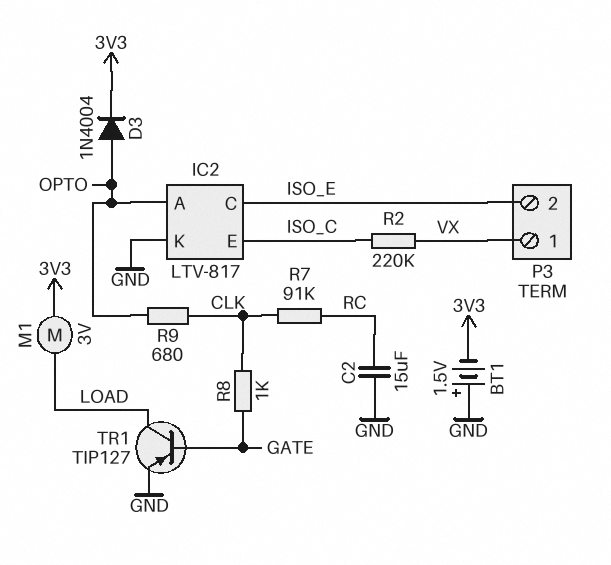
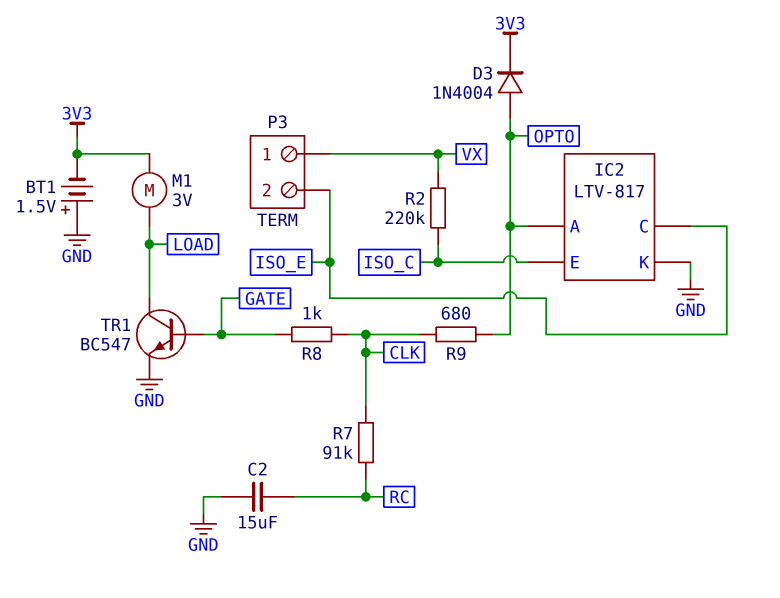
TR1: PNP TIP127 (B GATE, C LOAD, E GND) -> NPN BC547 (B GATE, C LOAD, E GND)

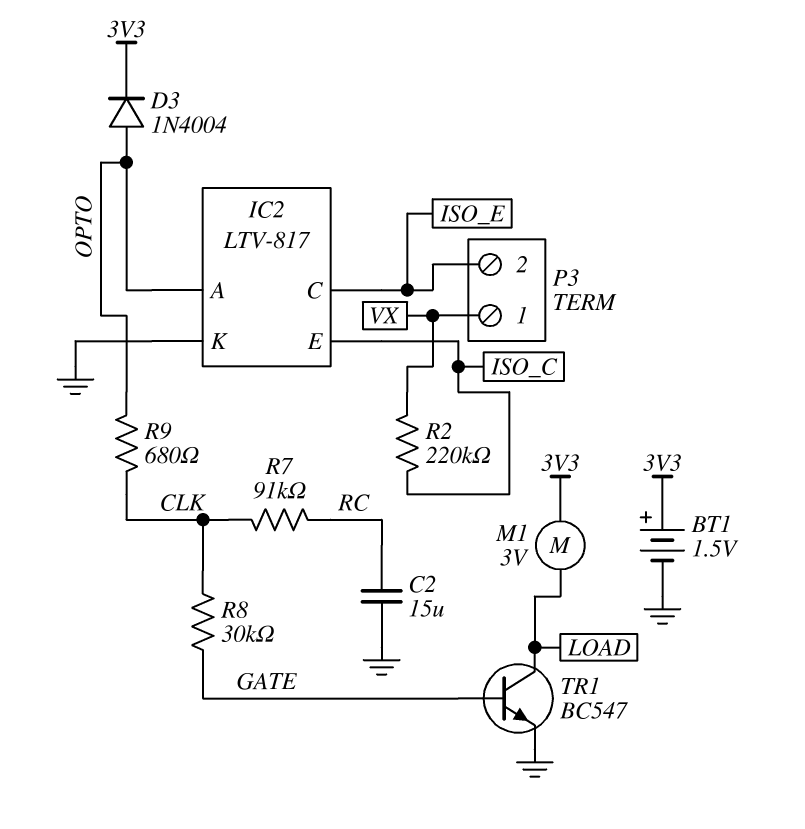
BT1: 1.5V (plus GND, minus 3V3) -> 1.5V (plus 3V3, minus GND)
R8: 1k (CLK, GATE) -> 30k (CLK, GATE)

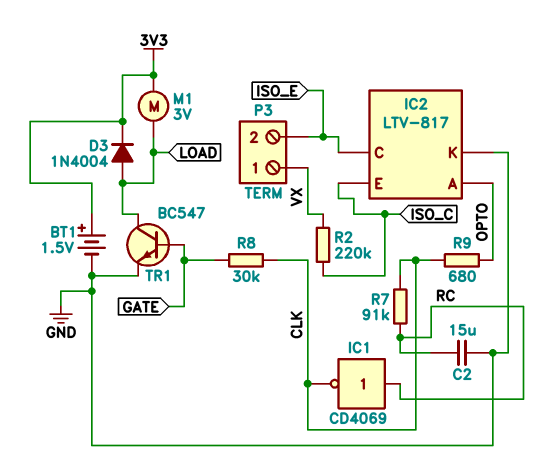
D3: diode 1N4004 (A OPTO, K 3V3) -> diode 1N4004 (A LOAD, K 3V3)
IC1: none -> NOT CD4069 (in RC, out CLK)

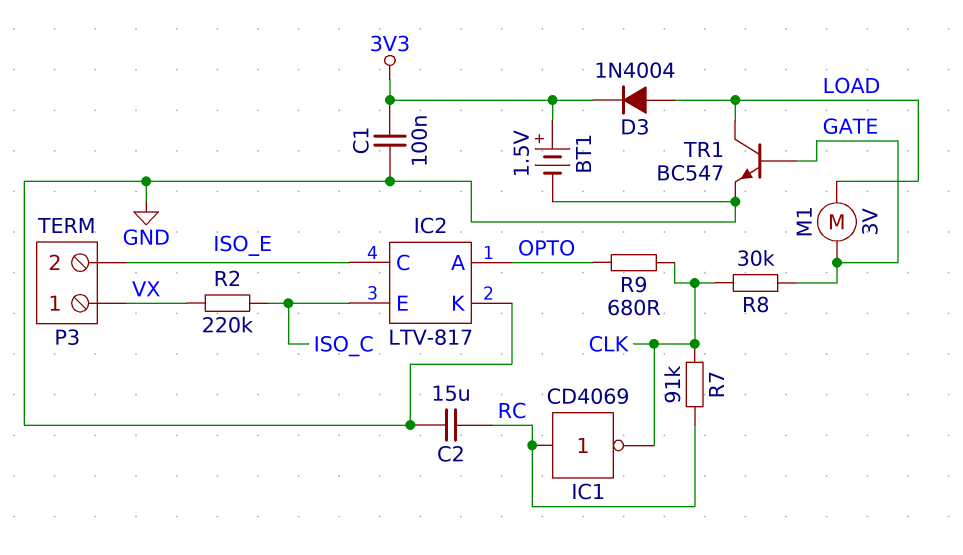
C1: none -> 100nF (3V3, GND)
M1: motor 3V (3V3, LOAD) -> motor 3V (GATE, LOAD)

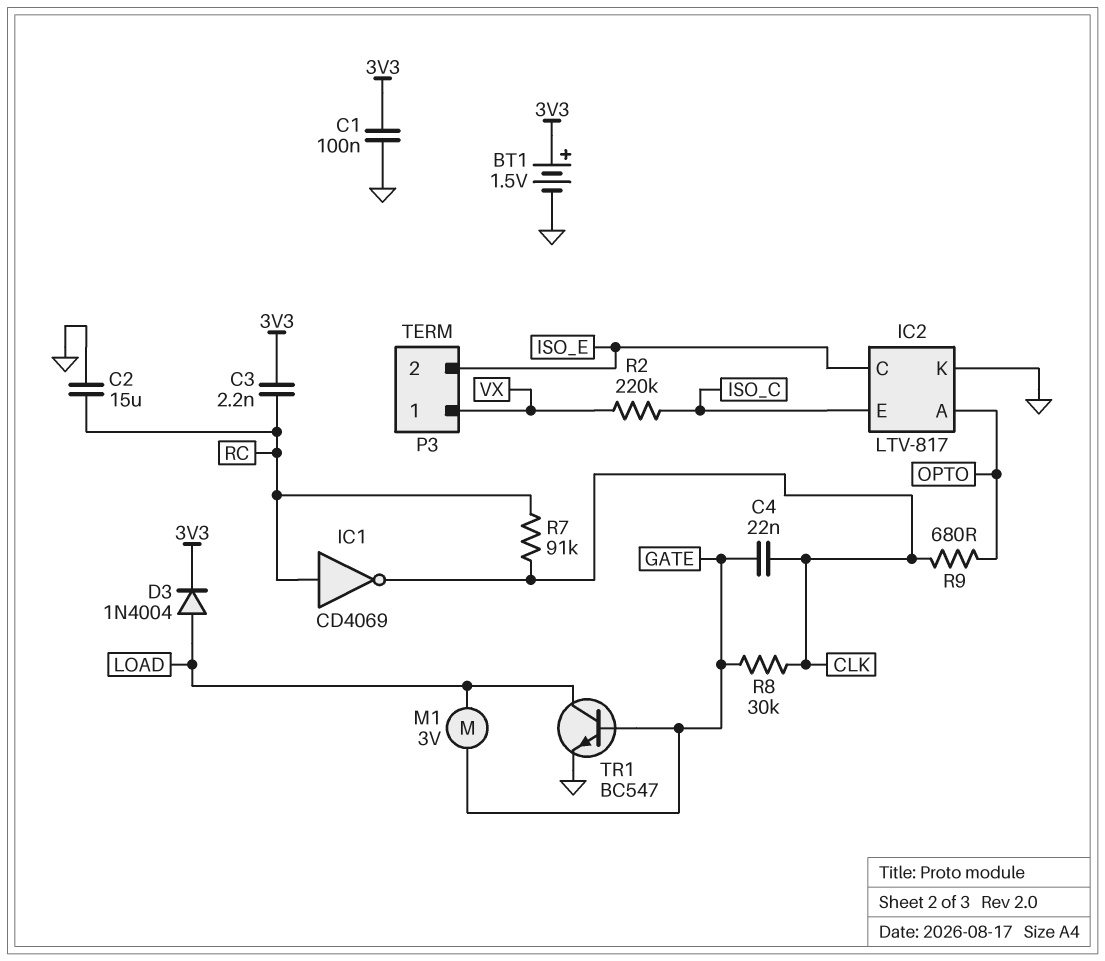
C3: none -> 2.2nF (3V3, RC)
C4: none -> 22nF (CLK, GATE)

